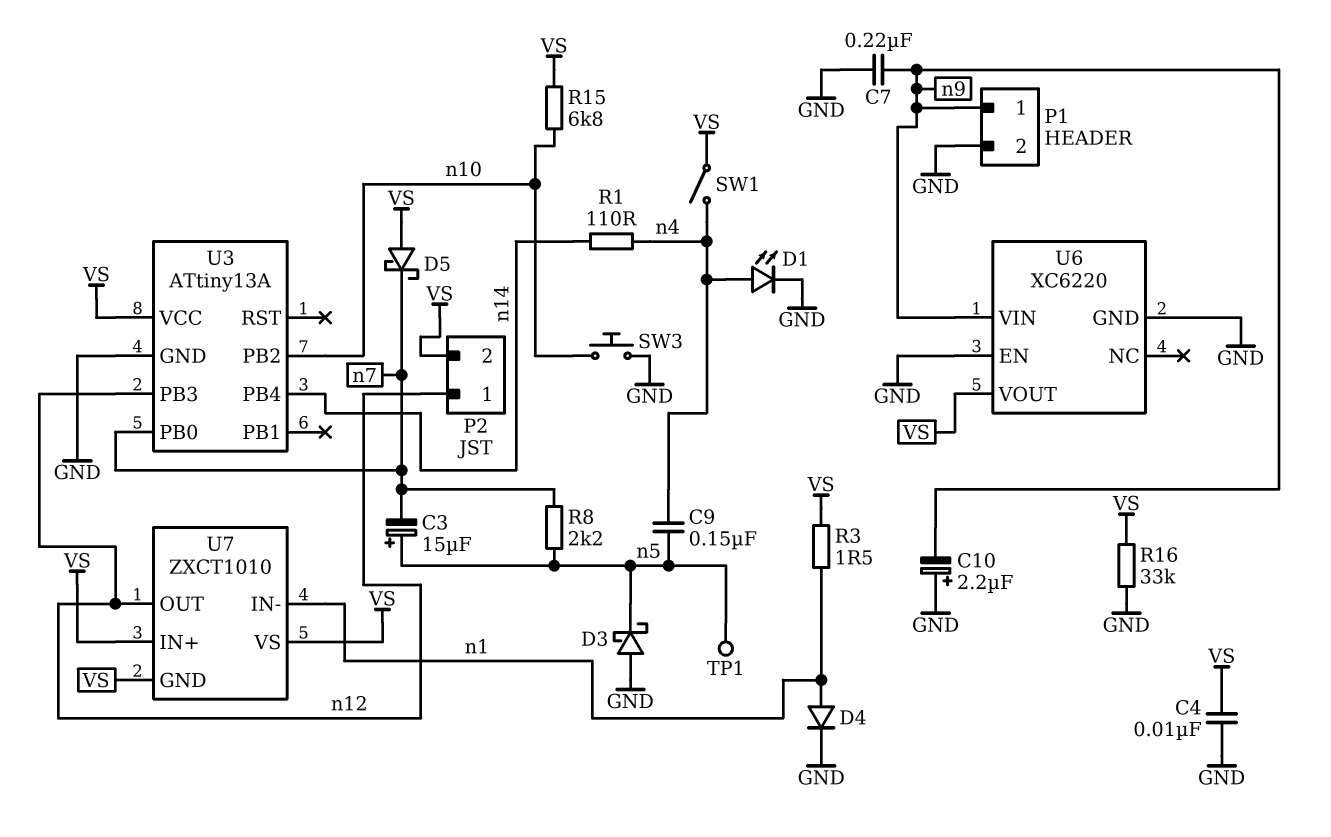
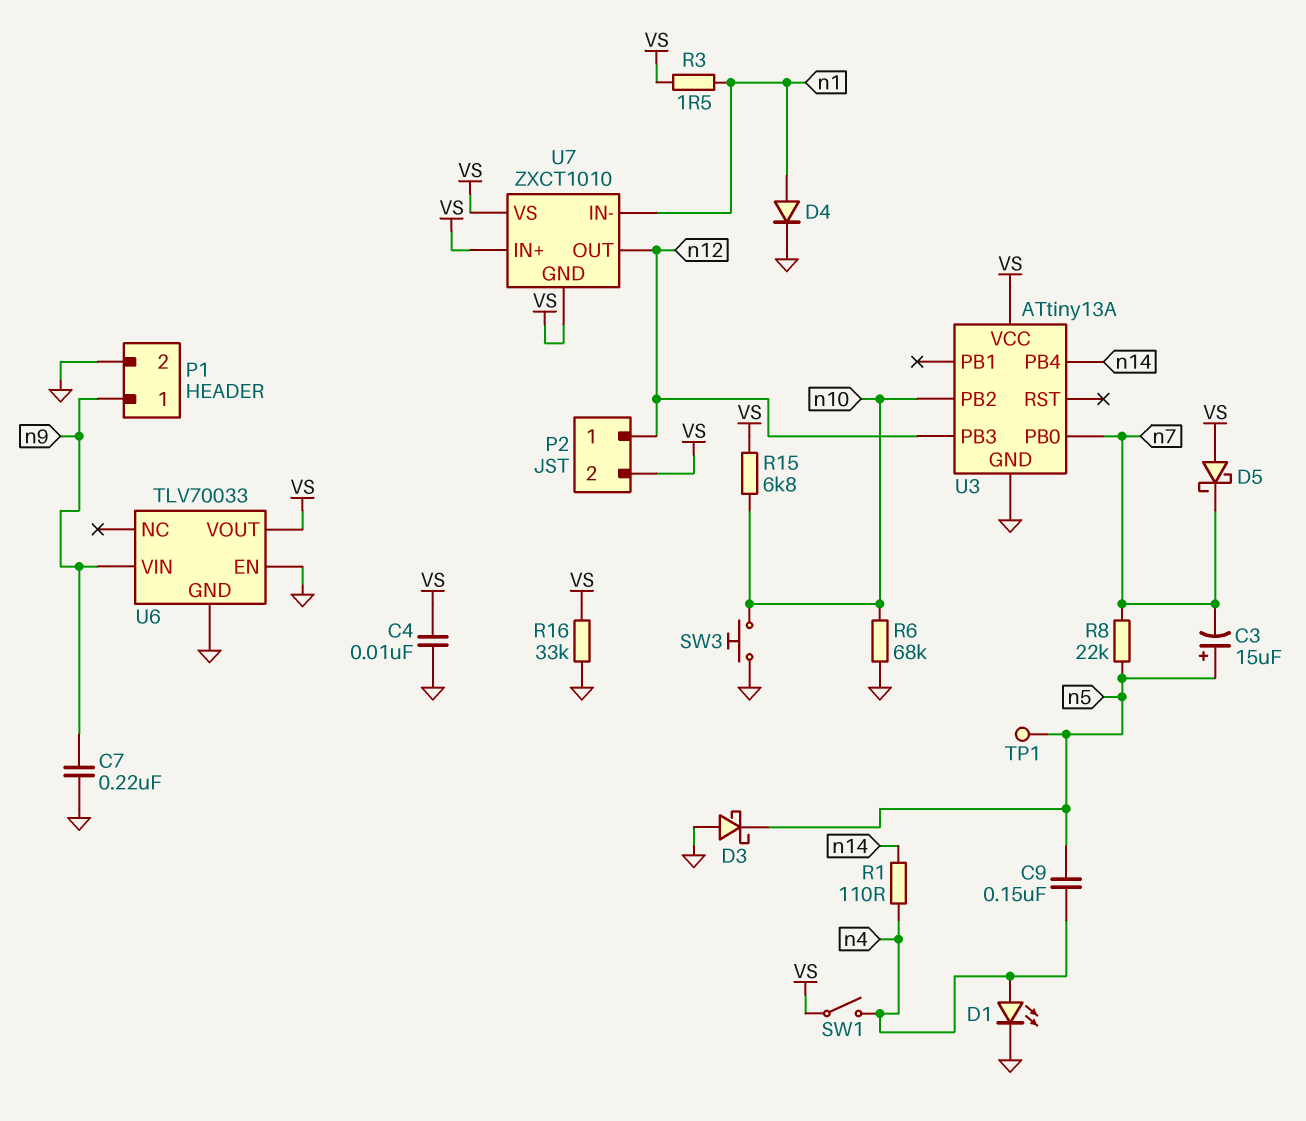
C10: 2.2uF (plus GND, minus n9) -> none
R6: none -> 68k (GND, n10)
R8: 2.2k (n5, n7) -> 22k (n5, n7)
U6: XC6220 -> TLV70033

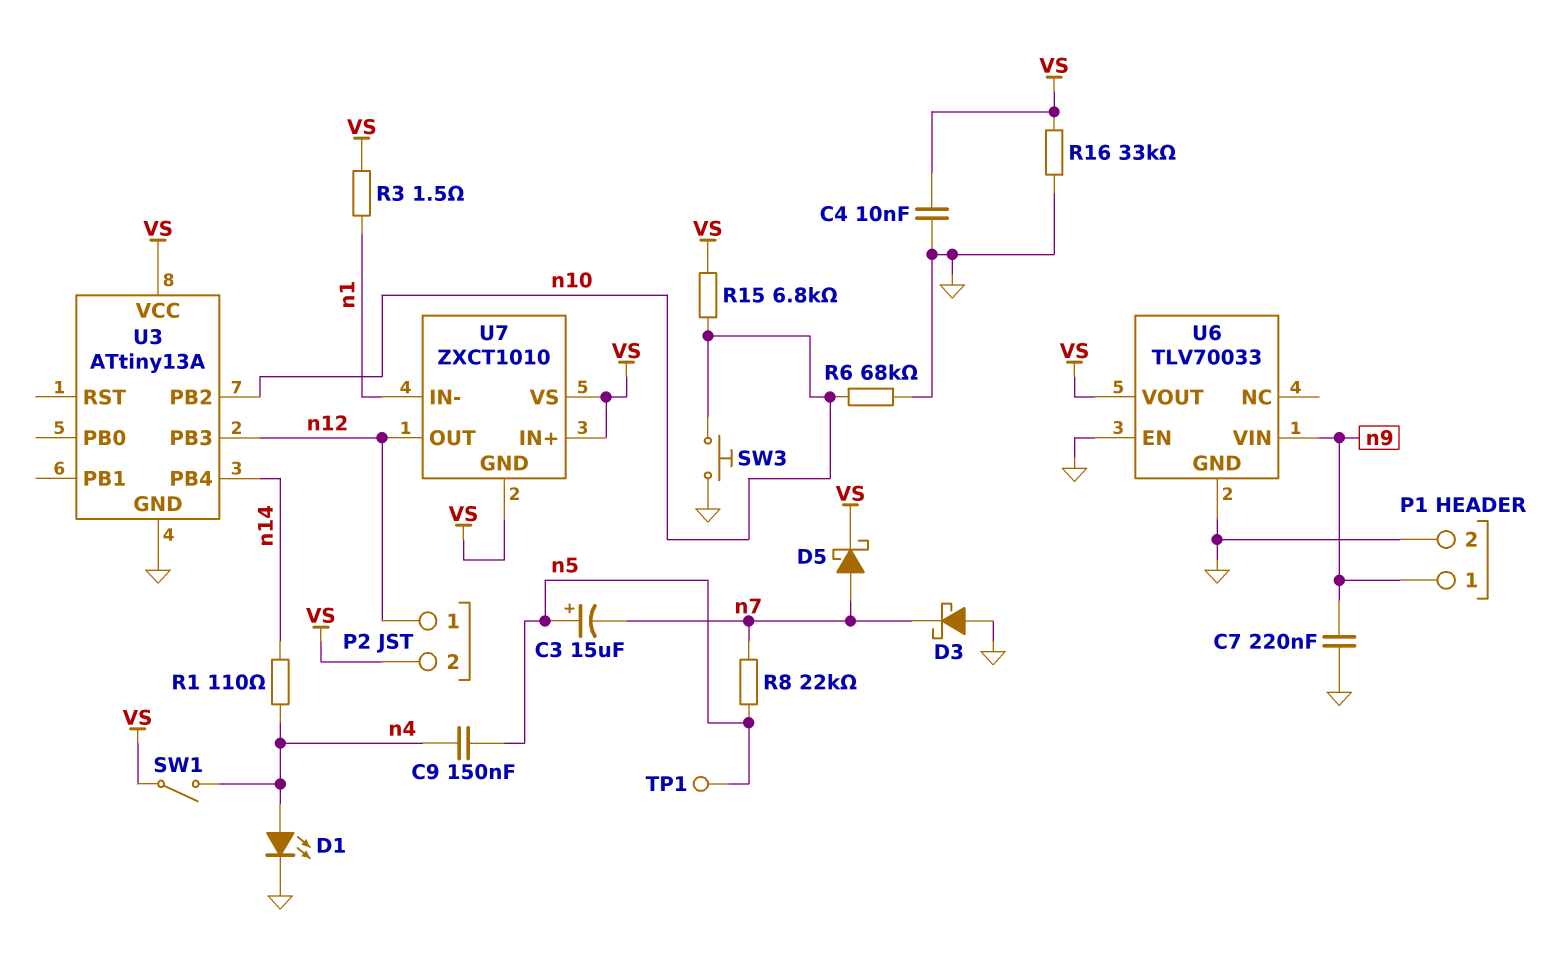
D3: schottky (A GND, K n5) -> schottky (A GND, K n7)
D4: diode (A n1, K GND) -> none
D5: schottky (A VS, K n7) -> schottky (A n7, K VS)
U3 pin PB0: n7 -> none

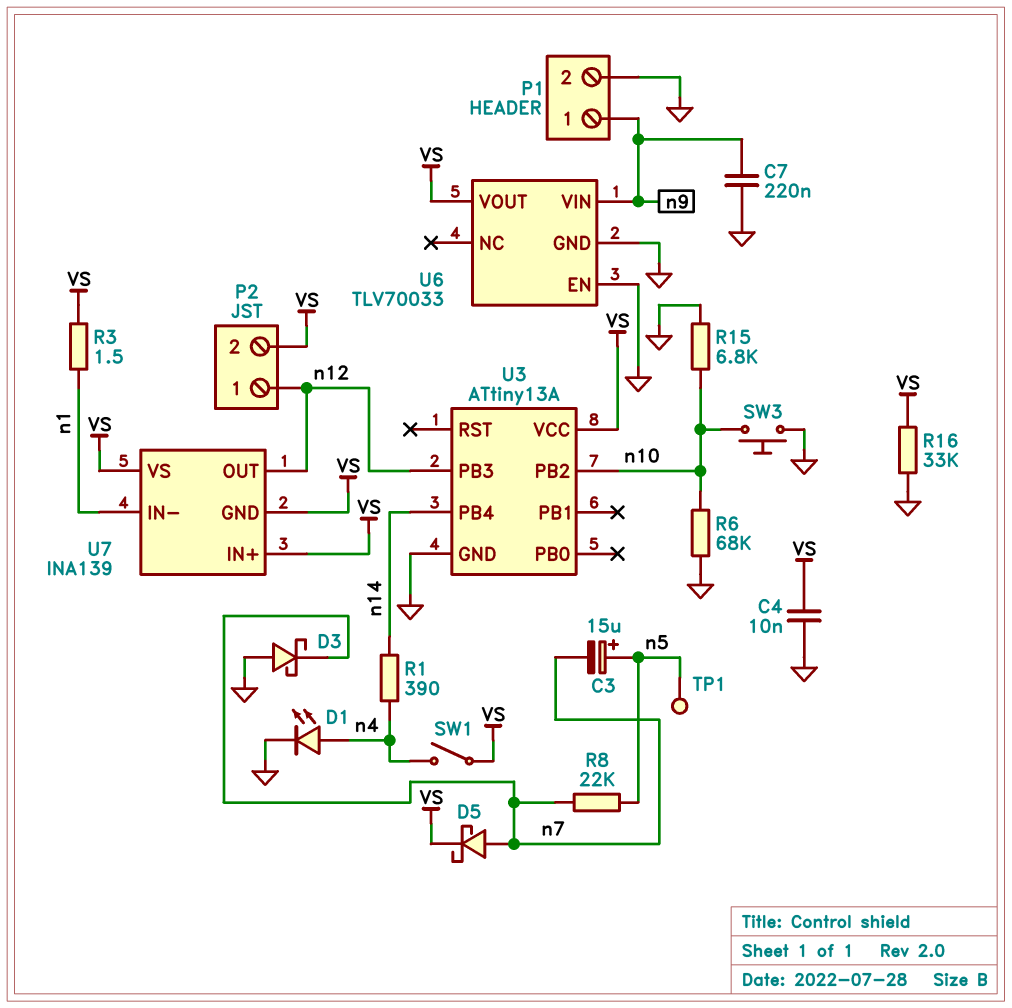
C9: 150nF (n4, n5) -> none
R1: 110 (n4, n14) -> 390 (n4, n14)
R15: 6.8k (VS, n10) -> 6.8k (GND, n10)
U7: ZXCT1010 -> INA139

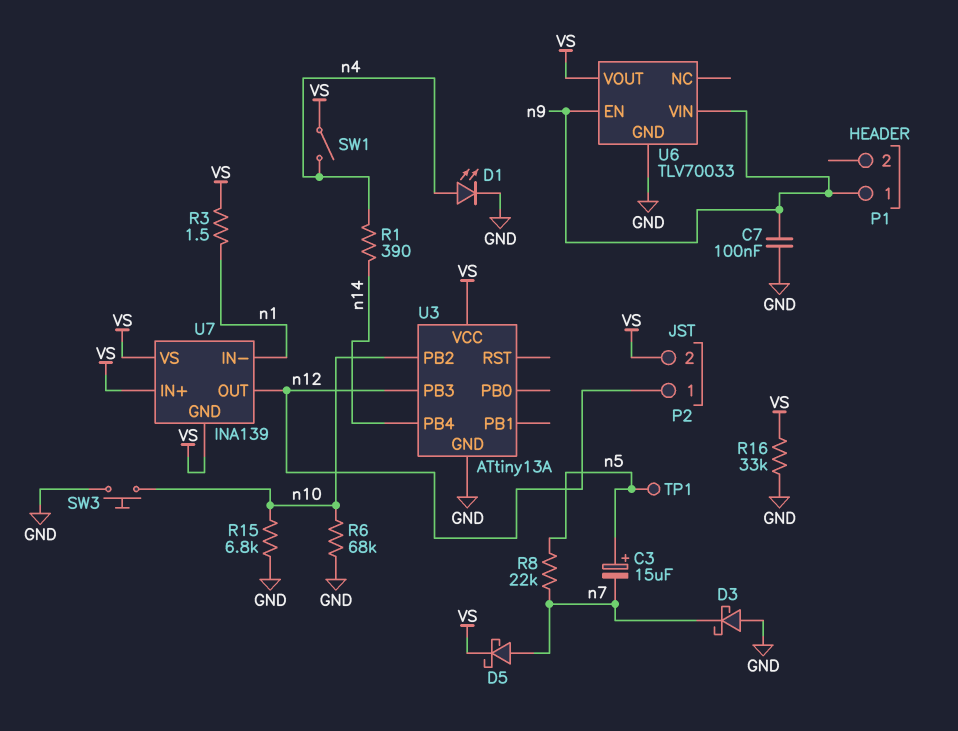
C4: 10nF (GND, VS) -> none
C7: 220nF (GND, n9) -> 100nF (GND, n9)
P1 pin 2: GND -> none
U6 pin EN: GND -> n9

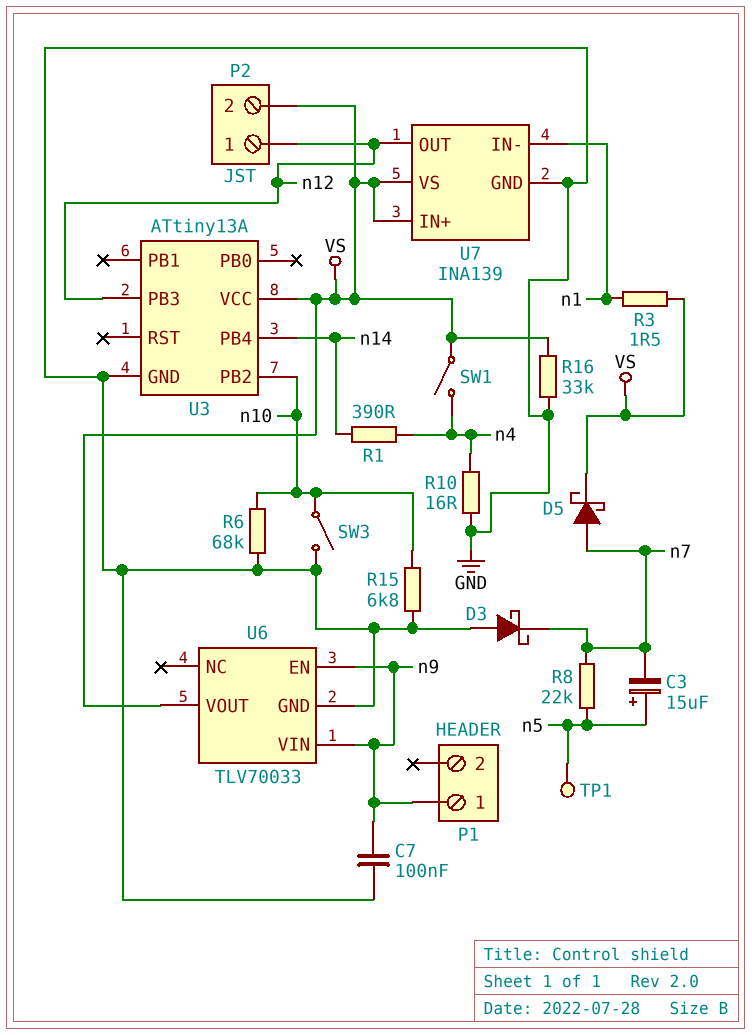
D1: LED (A n4, K GND) -> none
R10: none -> 16 (GND, n4)
SW3: button (GND, n10) -> switch (GND, n10)
U7 pin GND: VS -> GND

